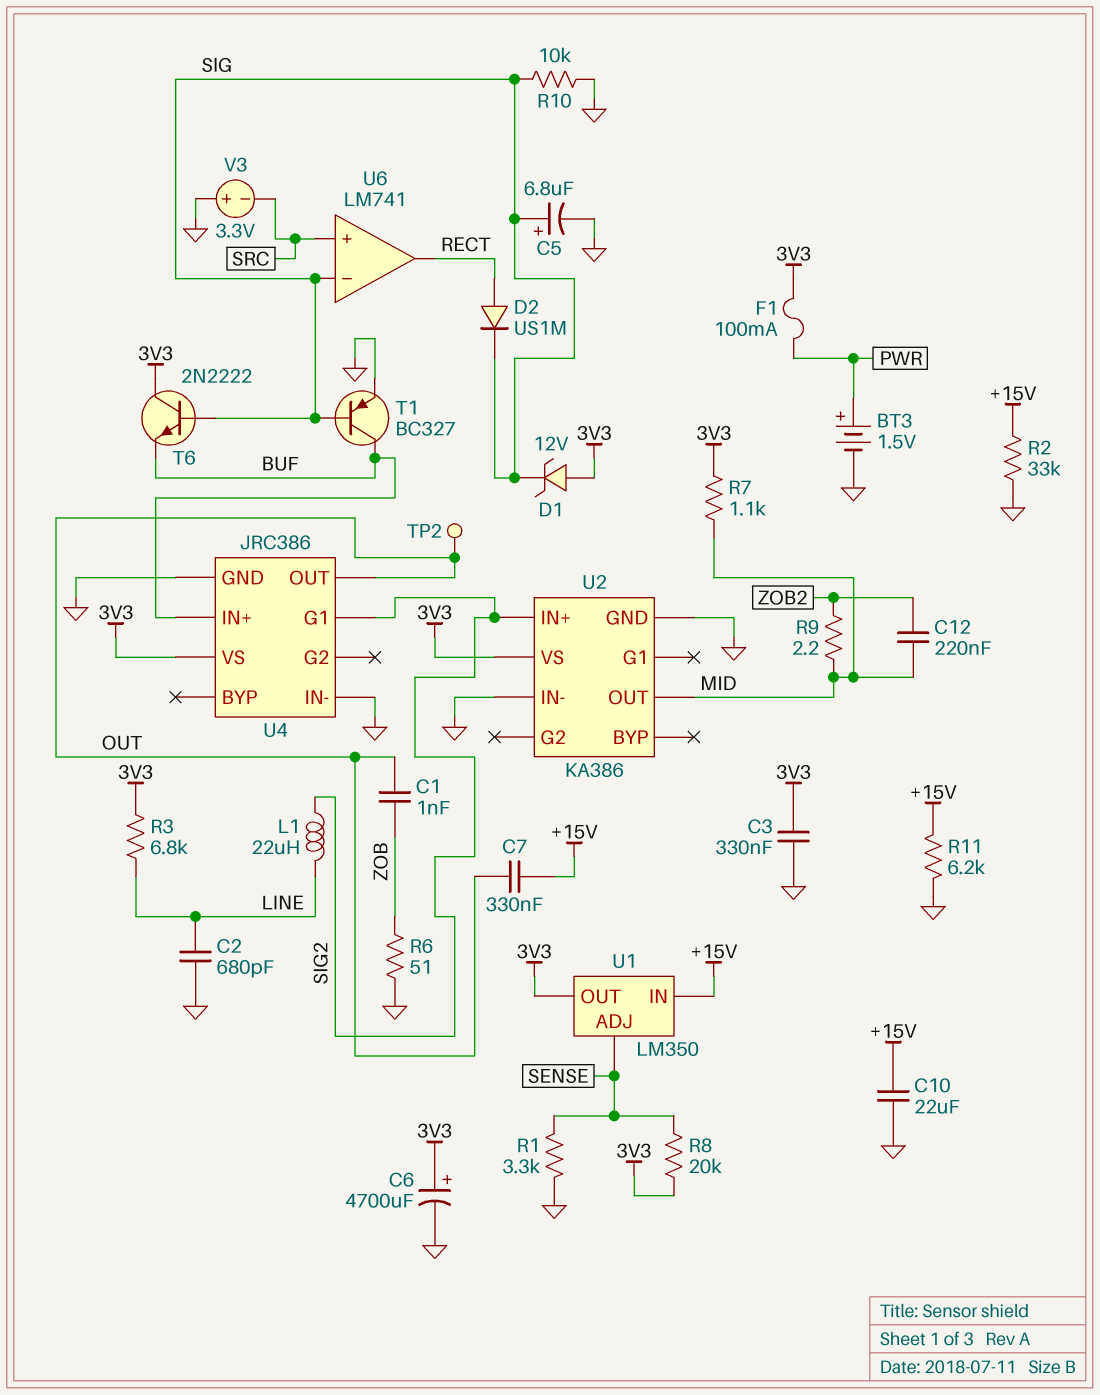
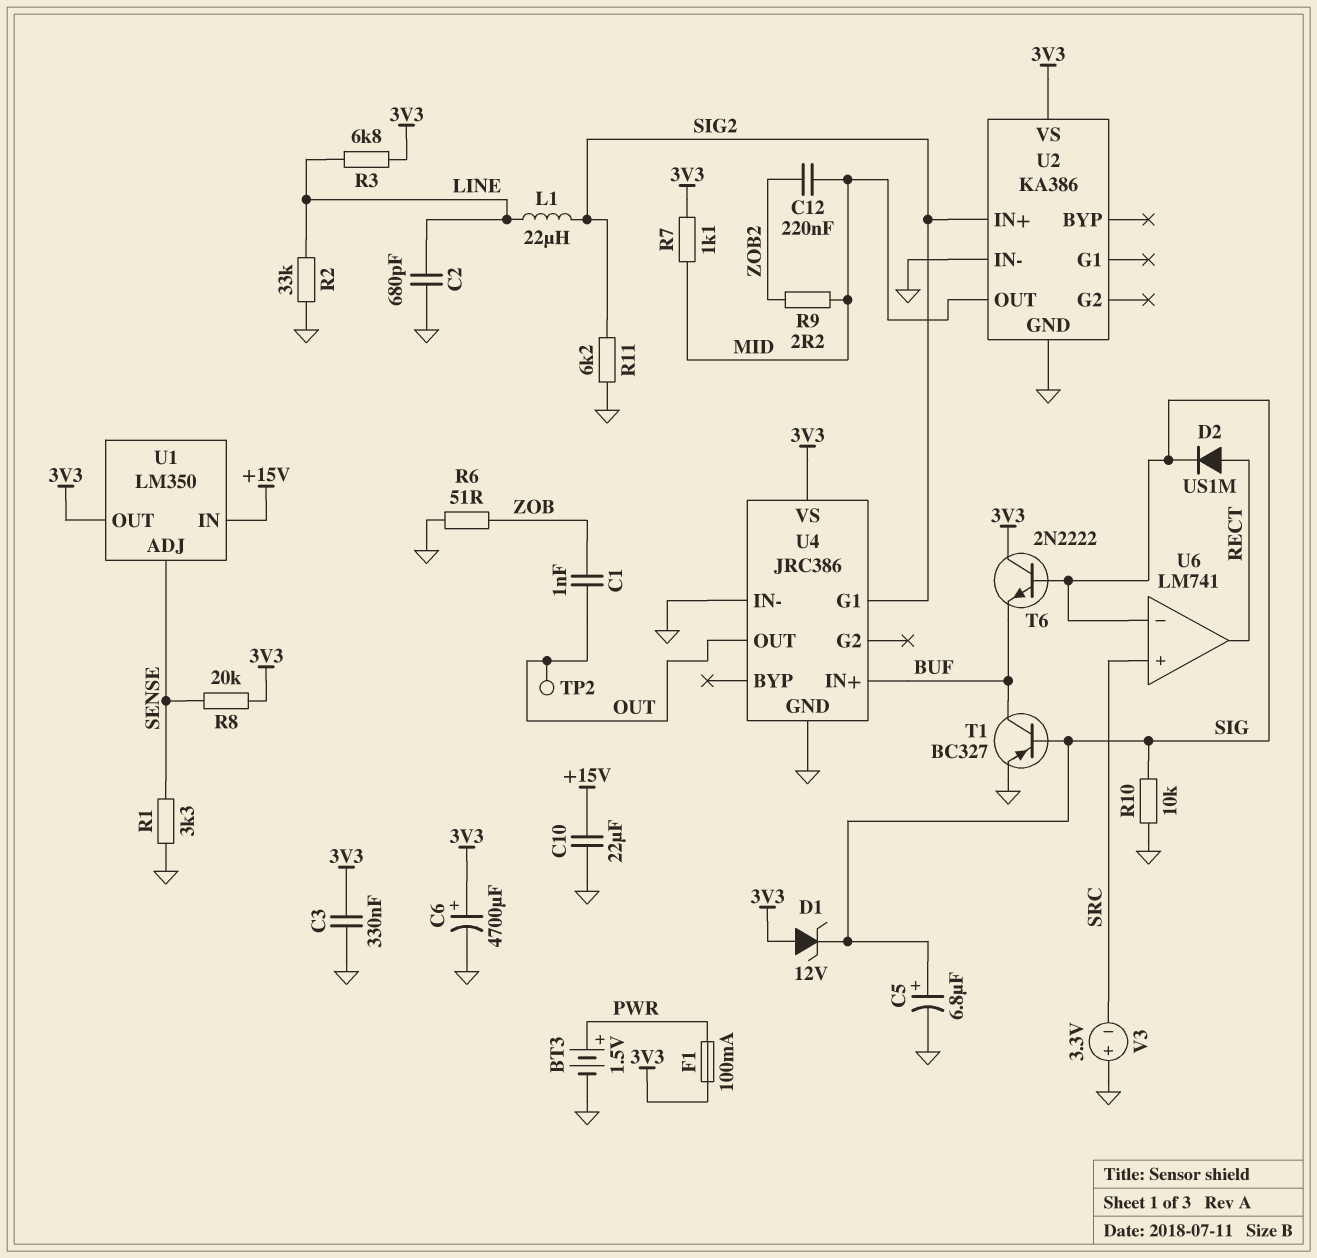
C7: 330nF (+15V, OUT) -> none
R2: 33k (+15V, GND) -> 33k (GND, LINE)
R11: 6.2k (+15V, GND) -> 6.2k (GND, SIG2)

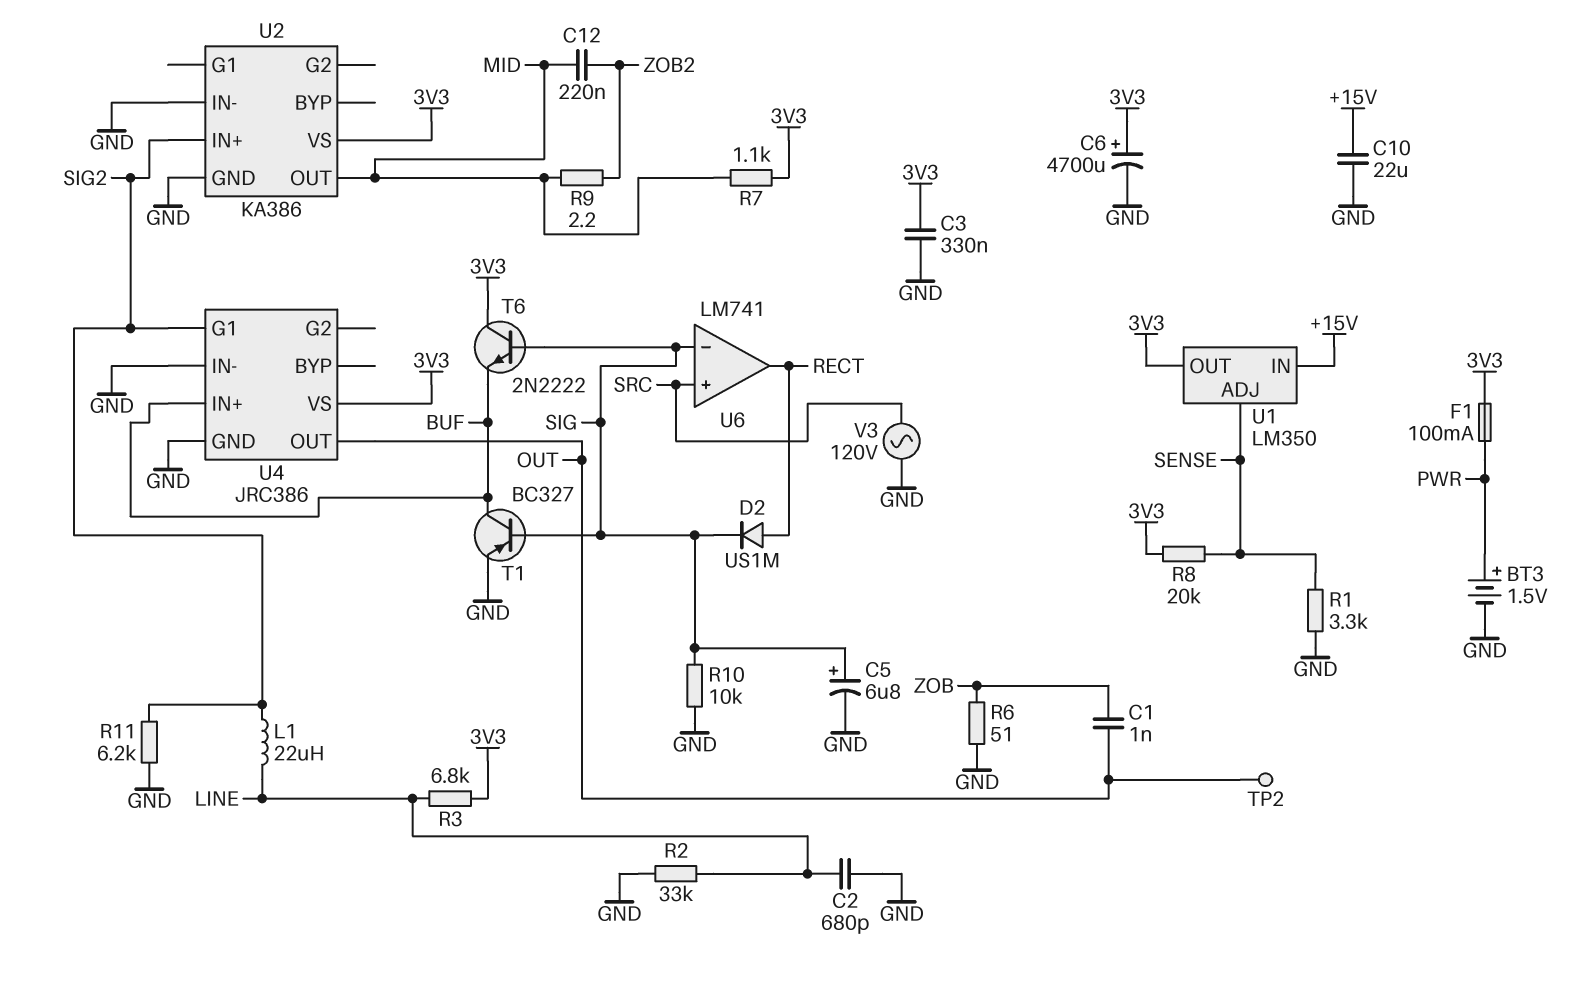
D1: zener 12V (A 3V3, K SIG) -> none
V3: 3.3V (plus GND, minus SRC) -> AC 120V (GND, SRC)

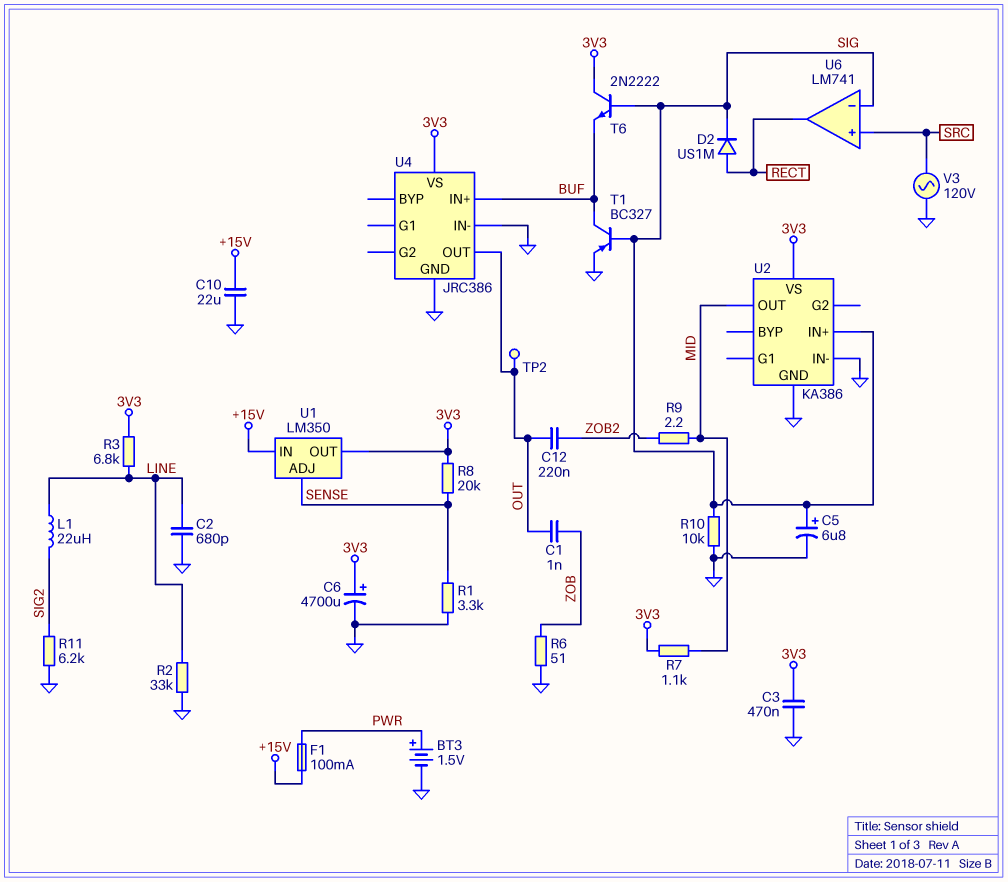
C3: 330nF (3V3, GND) -> 470nF (3V3, GND)
C12: 220nF (MID, ZOB2) -> 220nF (OUT, ZOB2)
F1: 100mA (3V3, PWR) -> 100mA (+15V, PWR)
U2 pin IN+: SIG2 -> SIG
U4 pin G1: SIG2 -> none

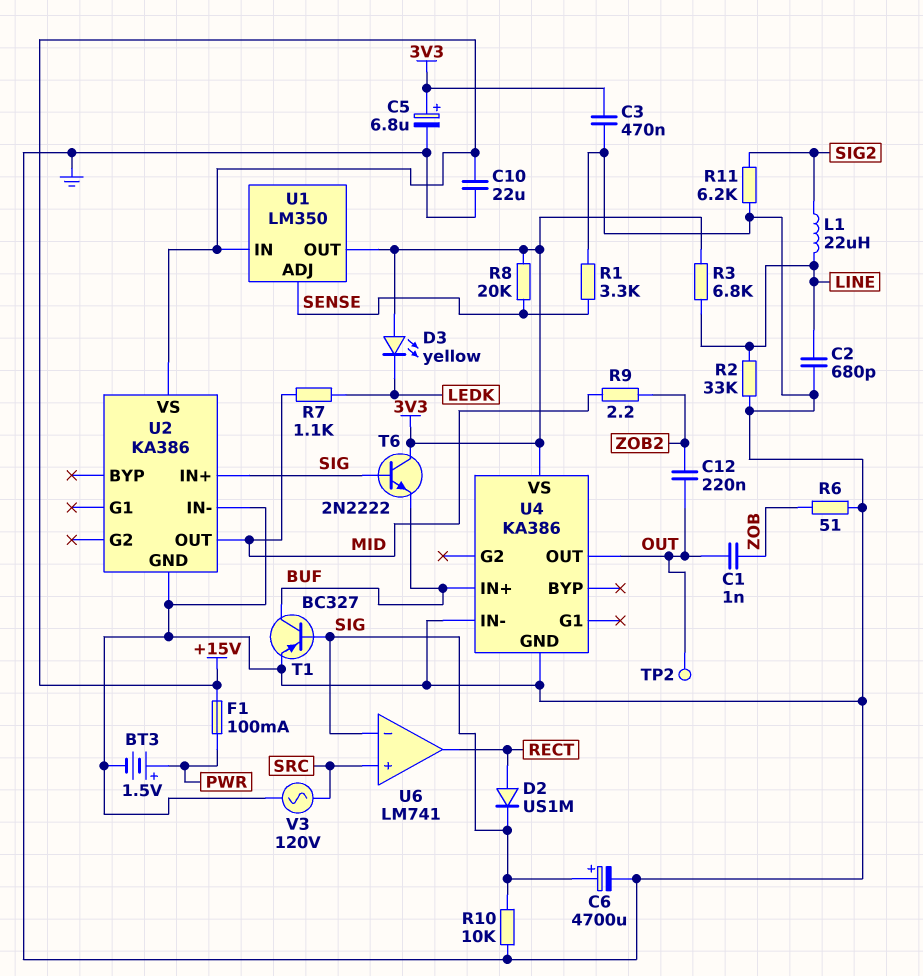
C5: 6.8uF (plus SIG, minus GND) -> 6.8uF (plus 3V3, minus GND)
C6: 4700uF (plus 3V3, minus GND) -> 4700uF (plus SIG, minus GND)
D3: none -> LED yellow (A 3V3, K LEDK)
R7: 1.1k (3V3, MID) -> 1.1k (LEDK, MID)
U2 pin VS: 3V3 -> +15V
U4: JRC386 -> KA386

